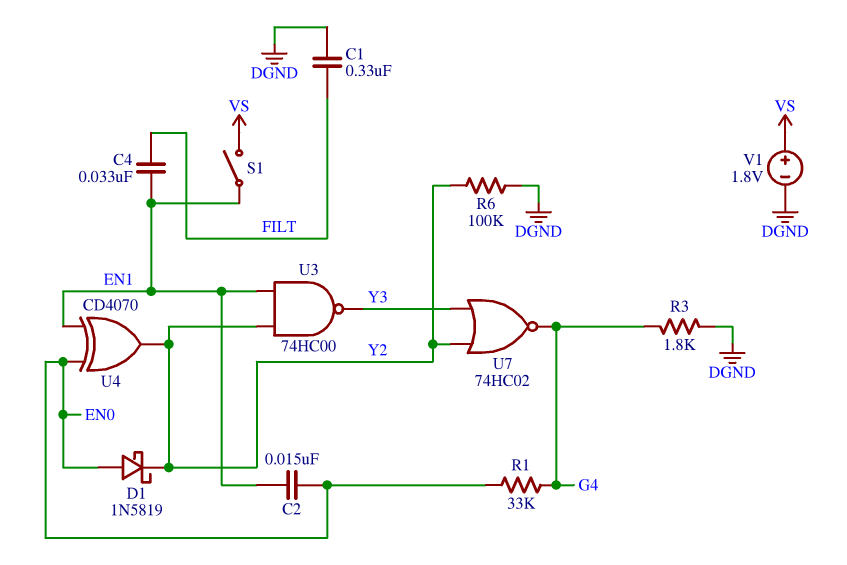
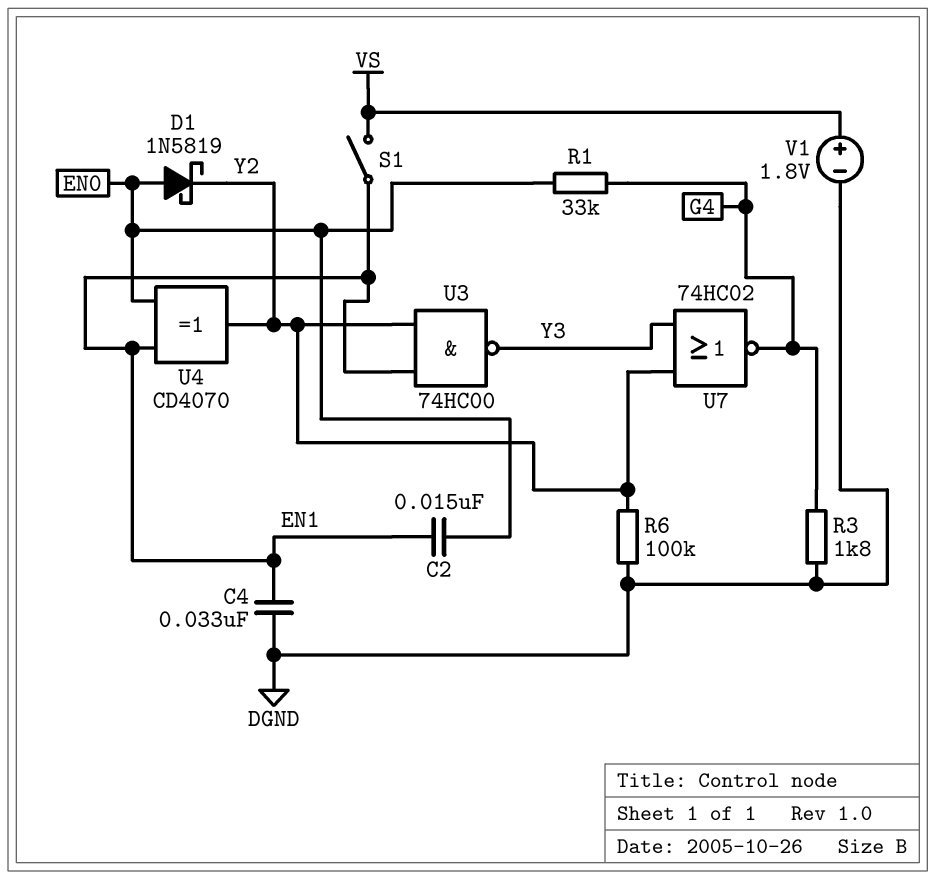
C1: 330nF (DGND, FILT) -> none
C4: 33nF (EN1, FILT) -> 33nF (DGND, EN1)

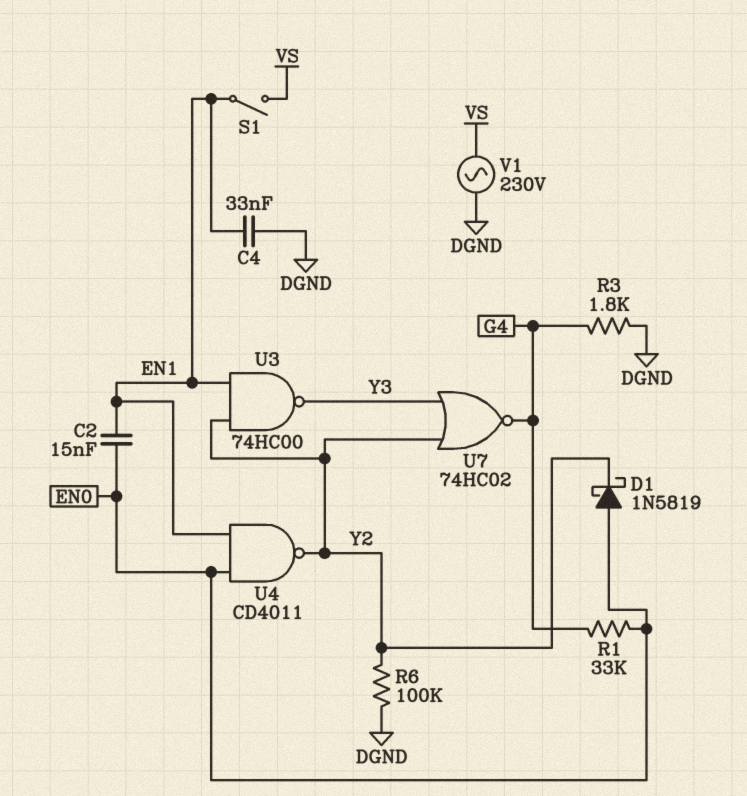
U4: XOR CD4070 (in EN0, in EN1, out Y2) -> NAND CD4011 (in EN0, in EN1, out Y2)
V1: 1.8V (plus VS, minus DGND) -> AC 230V (DGND, VS)

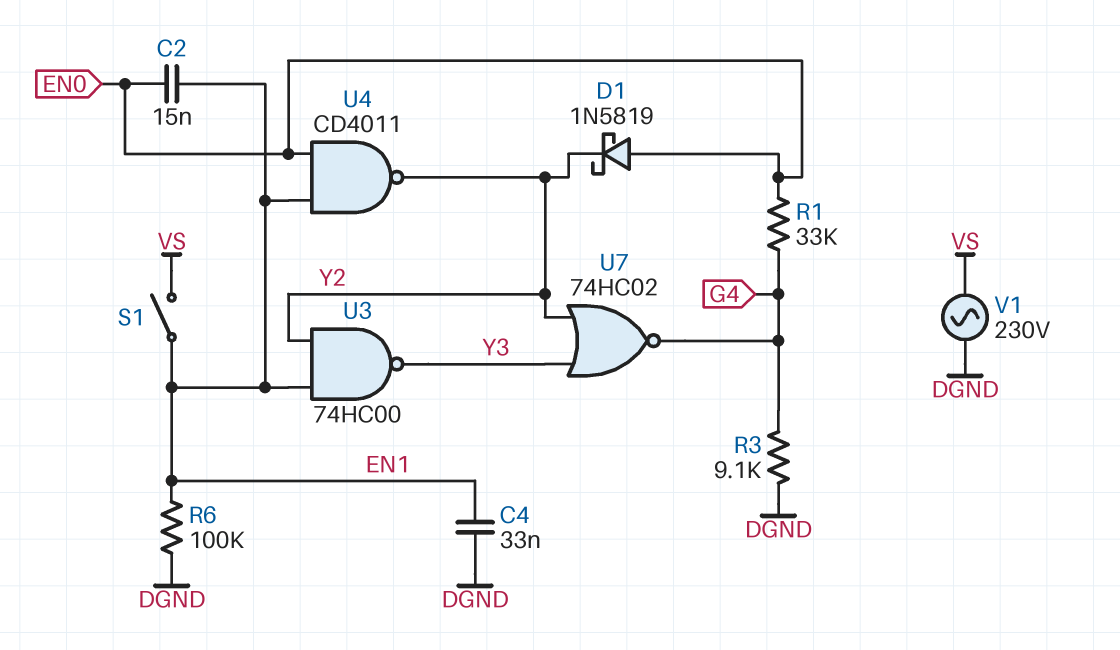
R3: 1.8k (DGND, G4) -> 9.1k (DGND, G4)
R6: 100k (DGND, Y2) -> 100k (DGND, EN1)

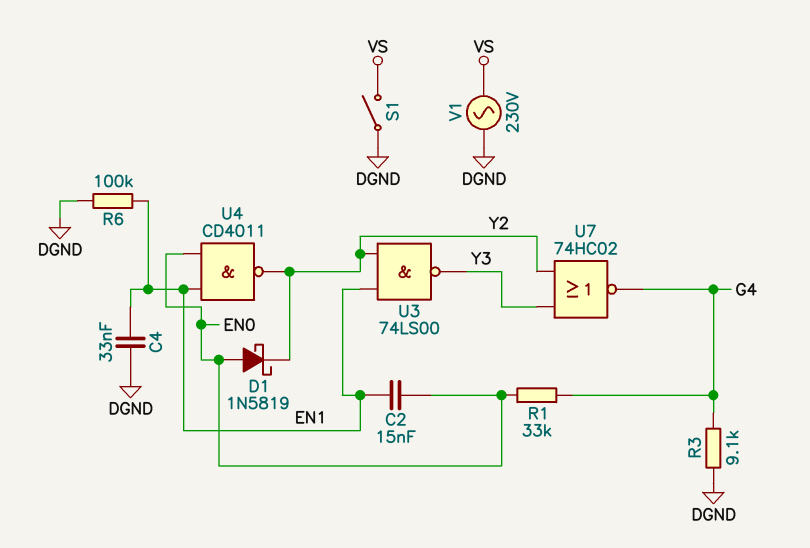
S1: switch (EN1, VS) -> switch (DGND, VS)
U3: NAND 74HC00 (in EN1, in Y2, out Y3) -> NAND 74LS00 (in EN1, in Y2, out Y3)

